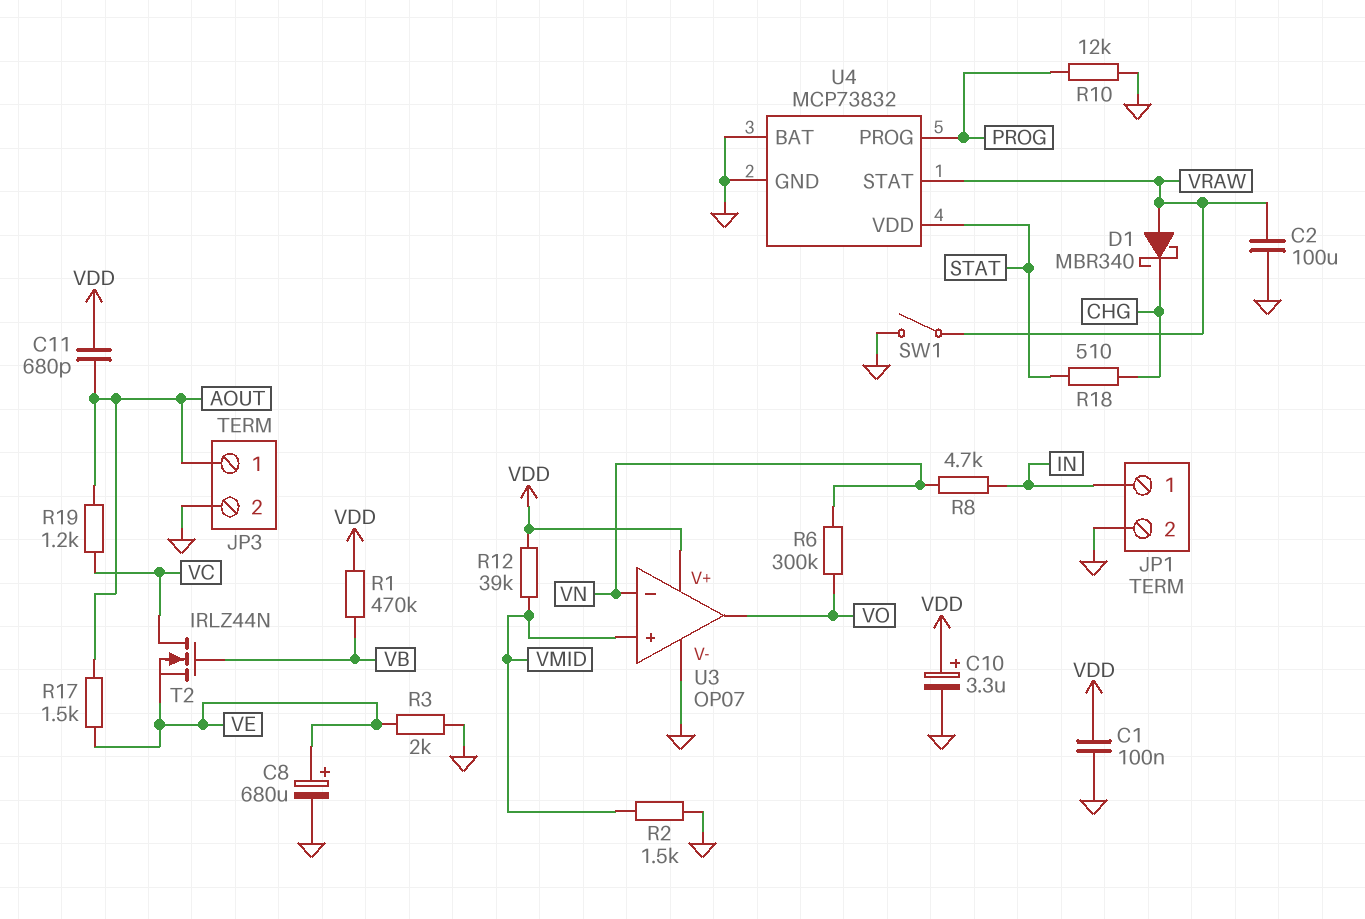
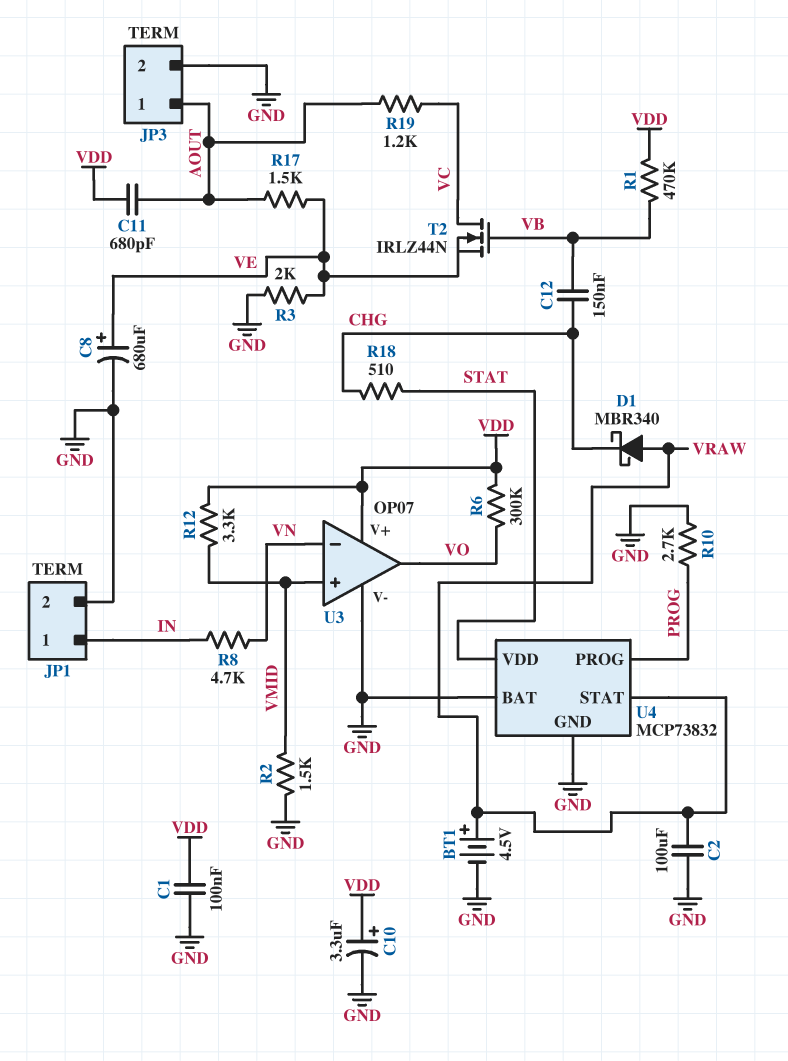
BT1: none -> 4.5V (plus VRAW, minus GND)
C12: none -> 150nF (CHG, VB)
R6: 300k (VN, VO) -> 300k (VDD, VO)
R10: 12k (GND, PROG) -> 2.7k (GND, PROG)
R12: 39k (VDD, VMID) -> 3.3k (VDD, VMID)
SW1: switch (GND, VRAW) -> none

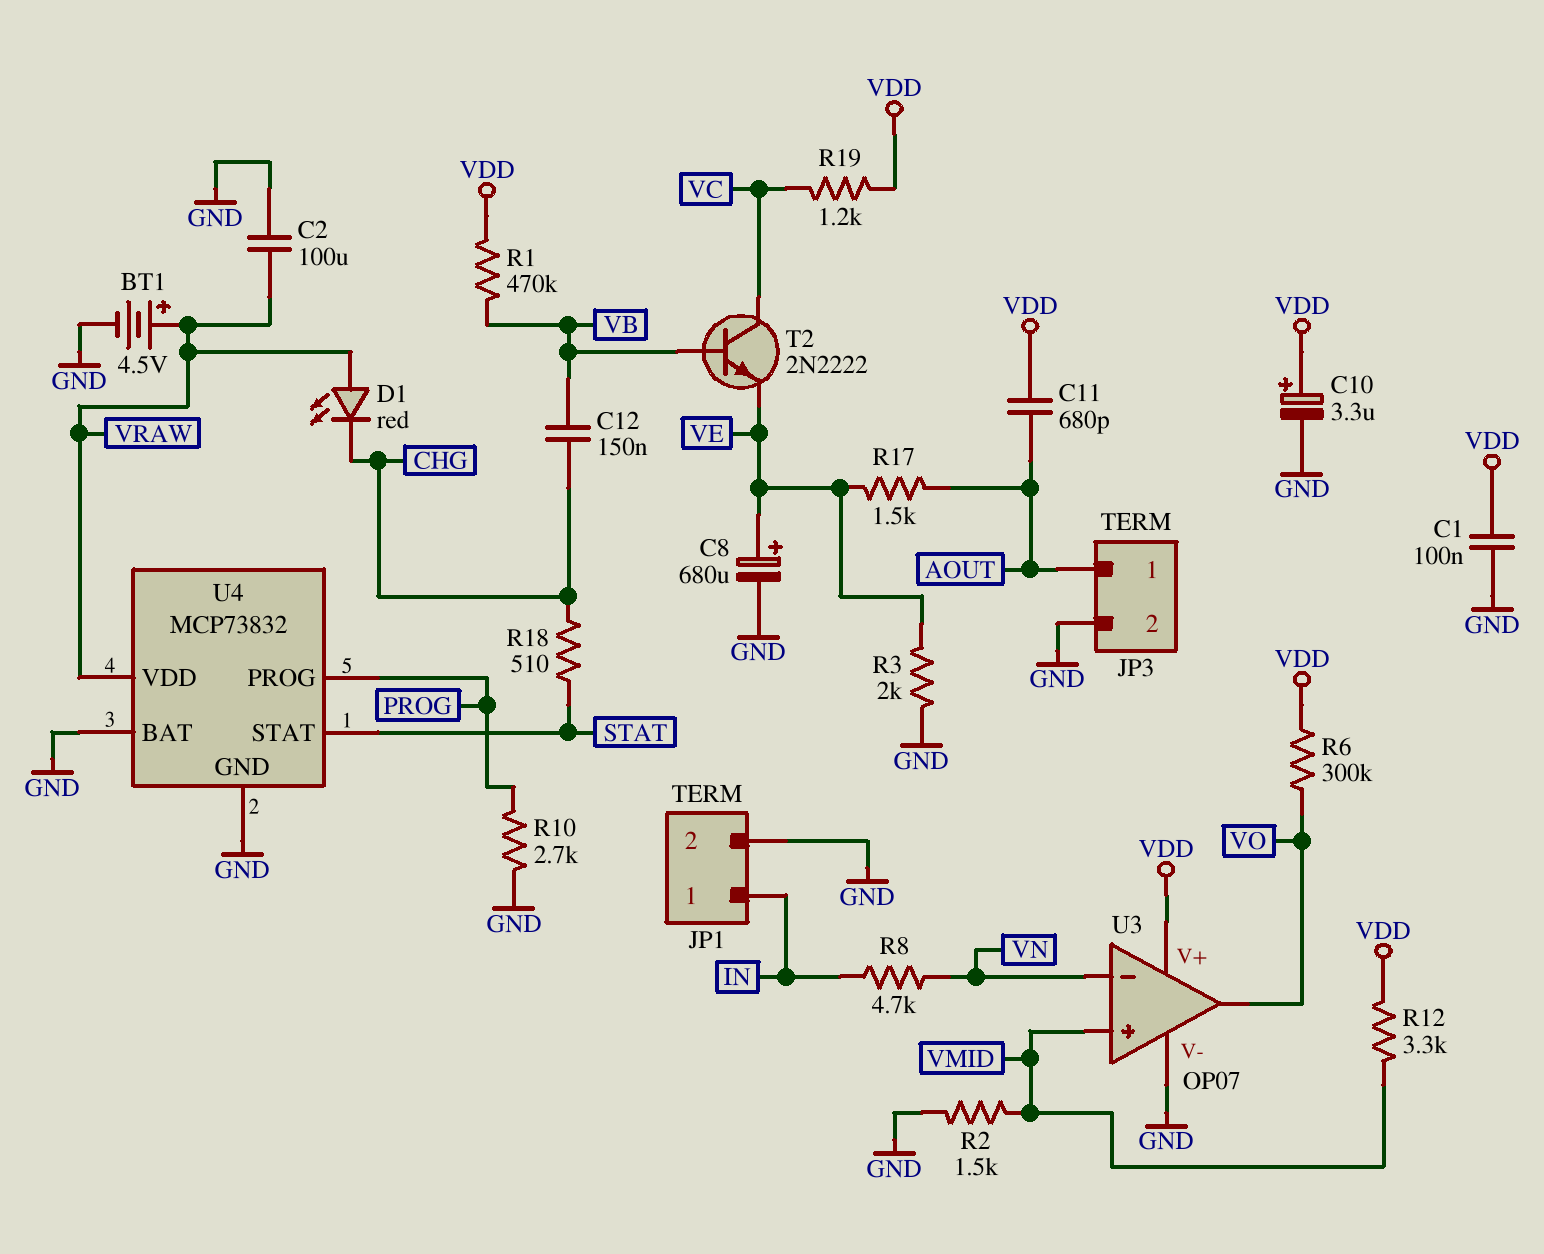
D1: schottky MBR340 (A VRAW, K CHG) -> LED red (A VRAW, K CHG)
R19: 1.2k (AOUT, VC) -> 1.2k (VC, VDD)
T2: NMOS IRLZ44N (G VB, D VC, S VE) -> NPN 2N2222 (B VB, C VC, E VE)
U4 pin STAT: VRAW -> STAT
U4 pin VDD: STAT -> VRAW

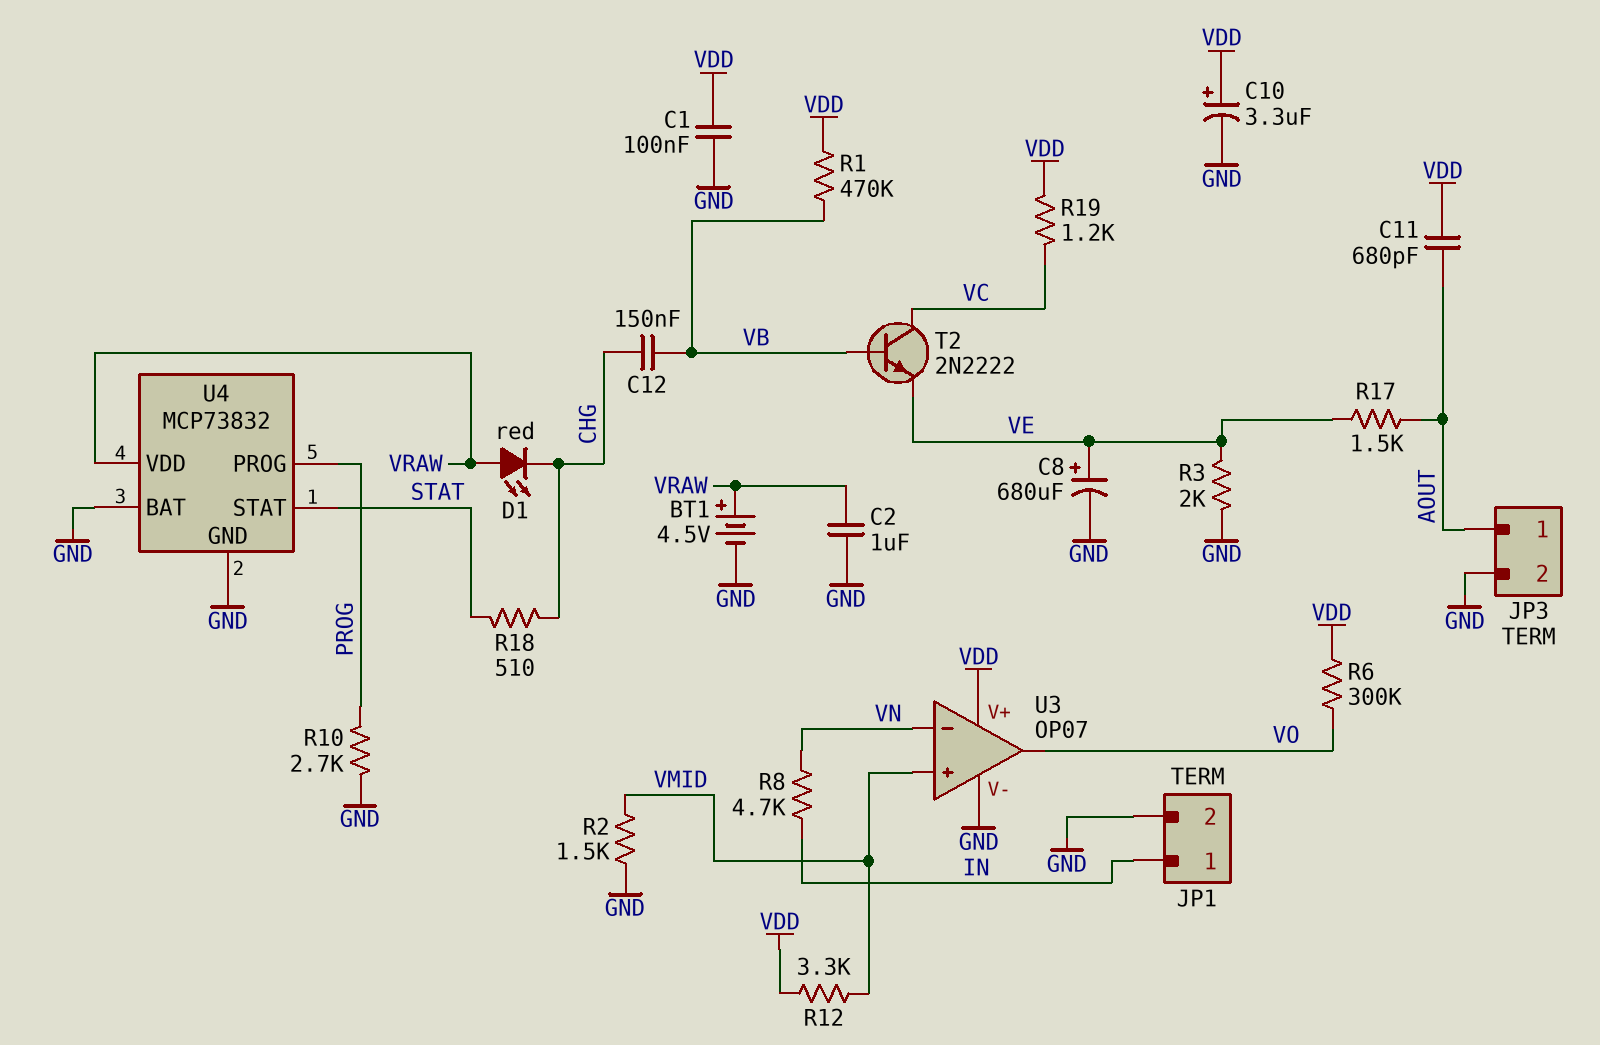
C2: 100uF (GND, VRAW) -> 1uF (GND, VRAW)

